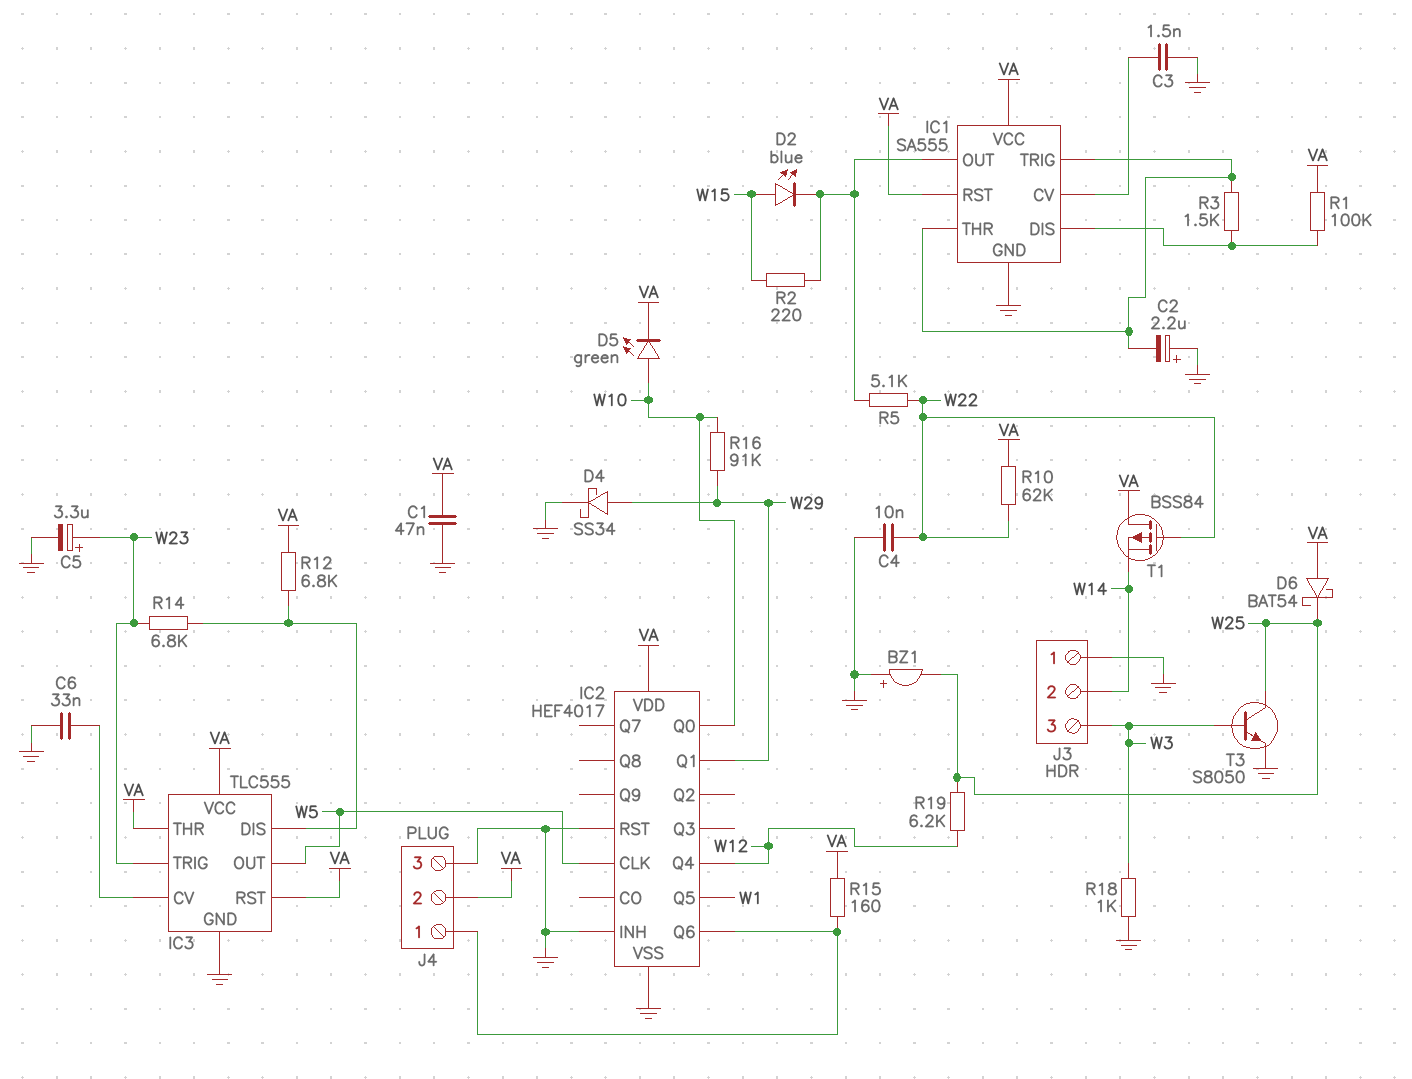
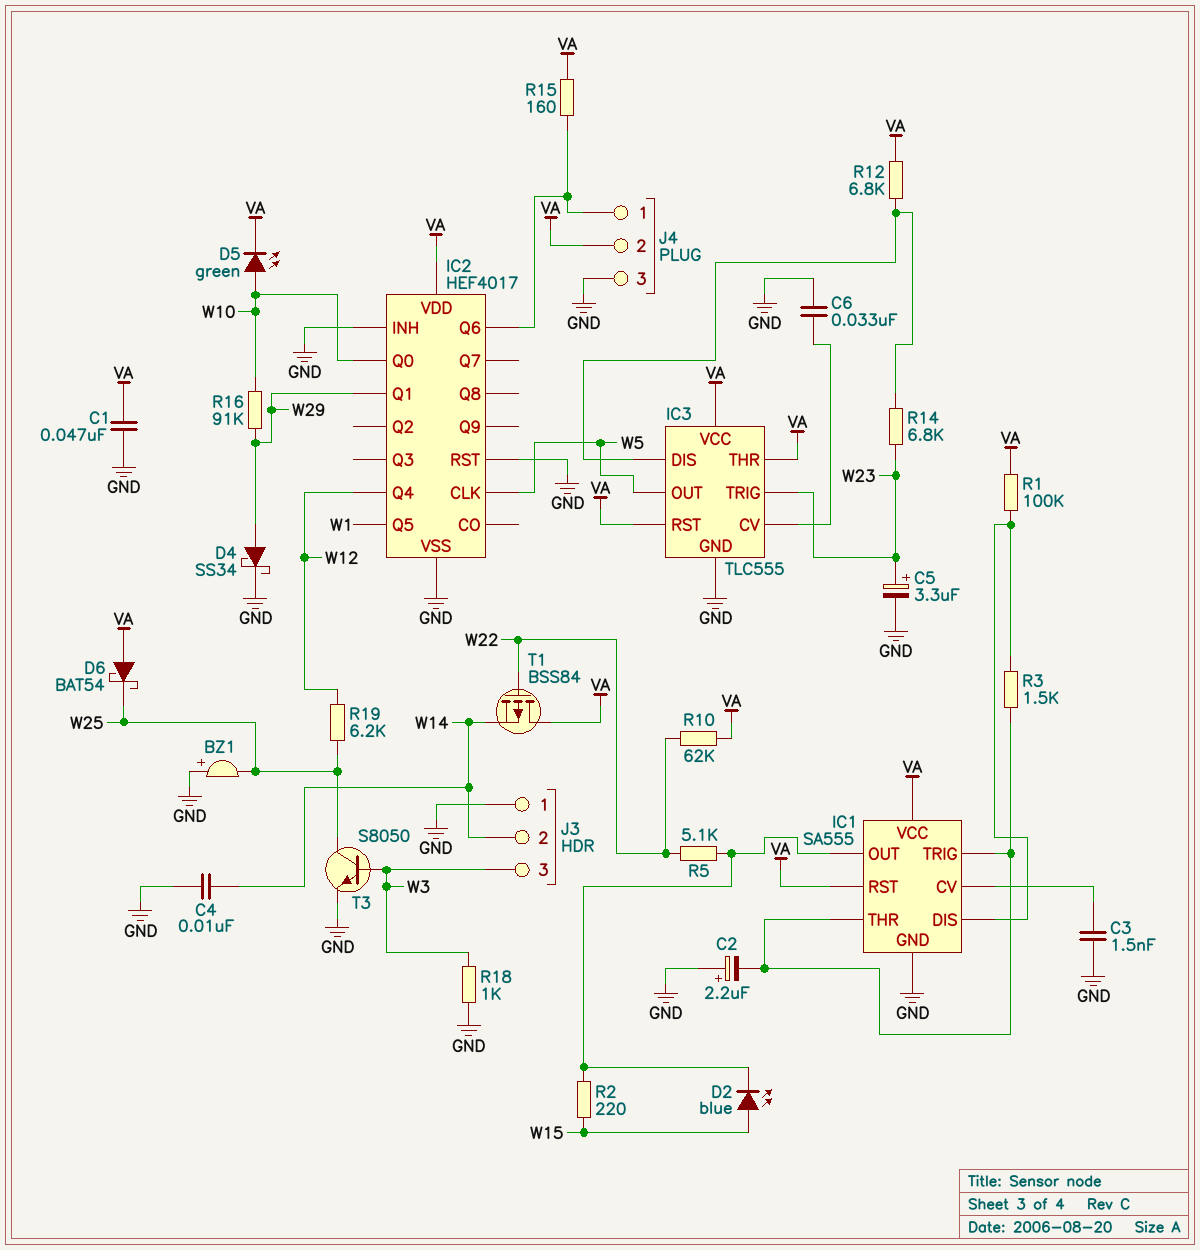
C4: 10nF (GND, W22) -> 10nF (GND, W14)

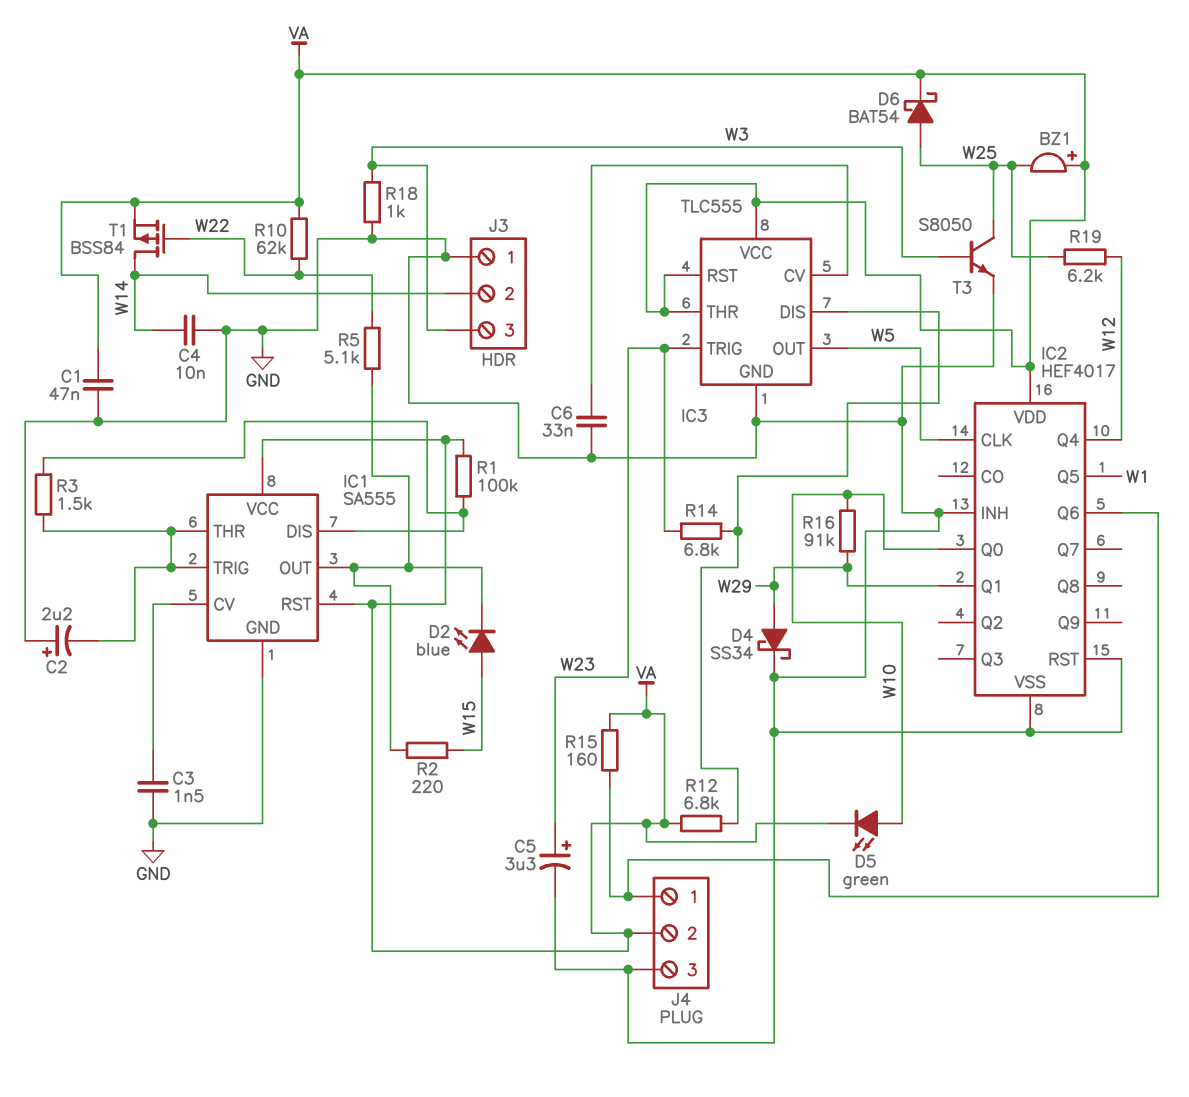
BZ1: buzzer (plus GND, minus W25) -> buzzer (plus VA, minus W25)
D6: schottky BAT54 (A VA, K W25) -> schottky BAT54 (A W25, K VA)
T1: PMOS BSS84 (G W22, D VA, S W14) -> PMOS BSS84 (G W22, D W14, S VA)

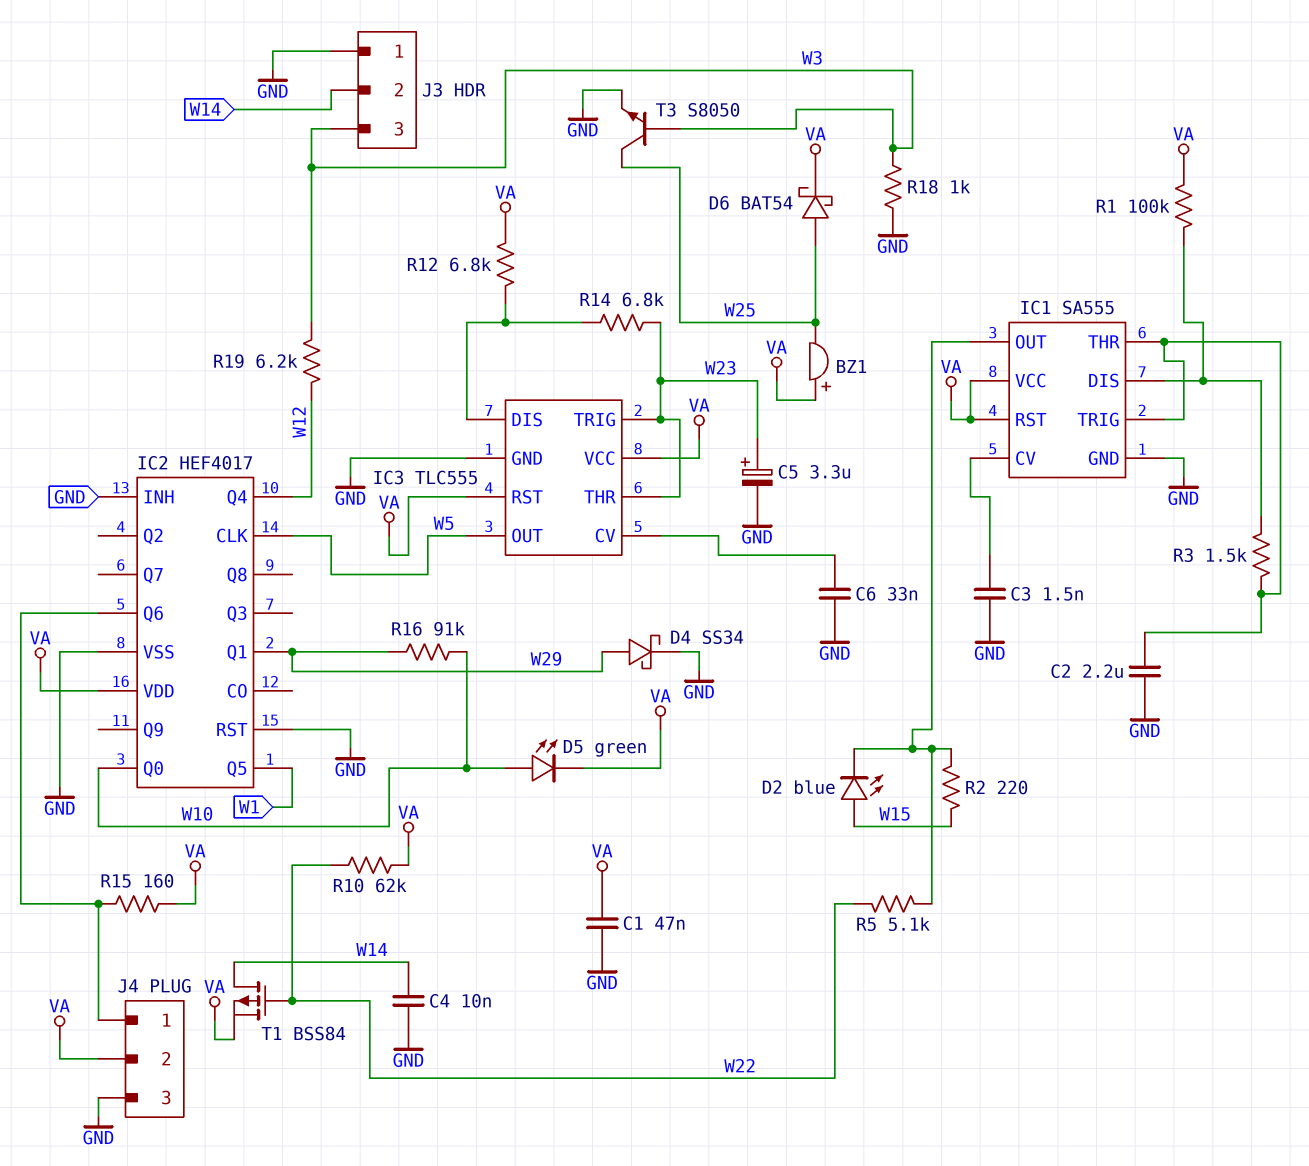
C2: 2.2uF (plus GND, minus IC1/THR) -> 2.2uF (GND, IC1/THR)
IC3 pin THR: VA -> W23
R19: 6.2k (W12, W25) -> 6.2k (W3, W12)

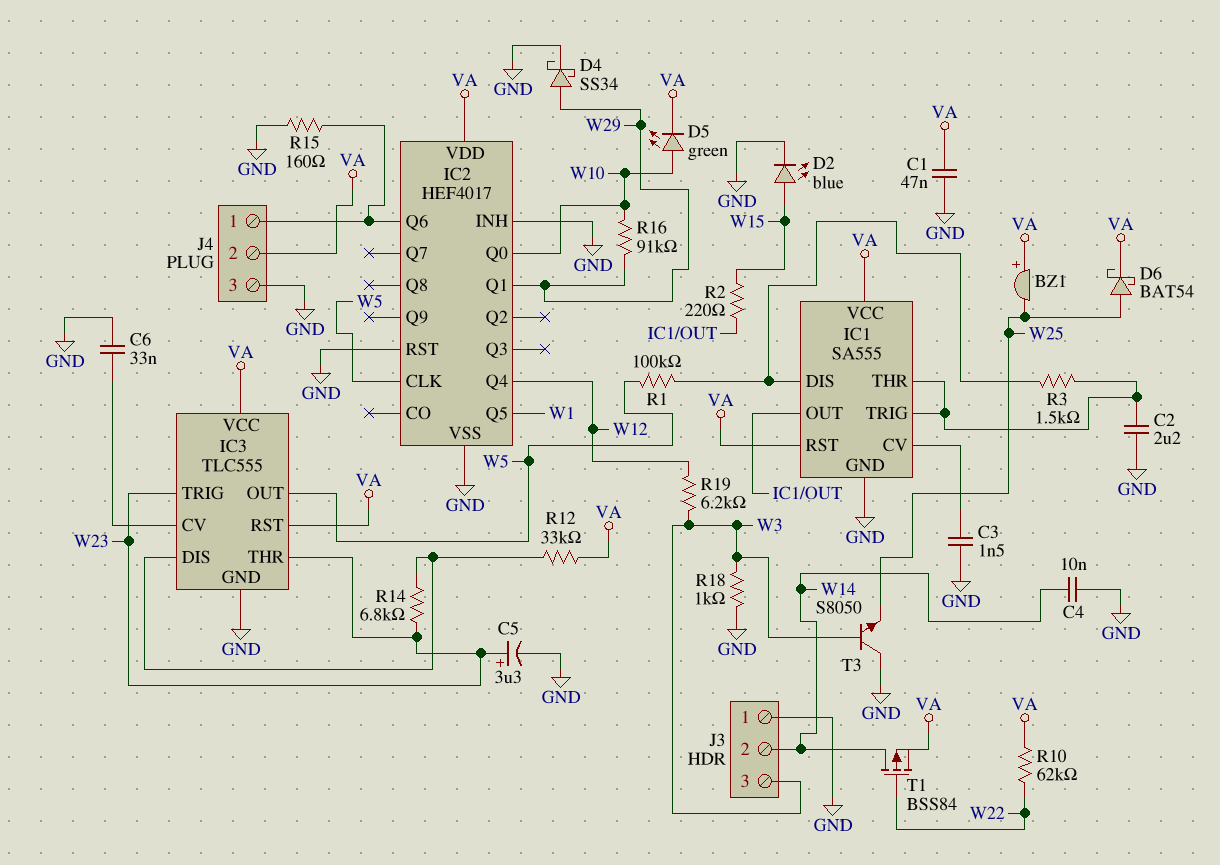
D2: LED blue (A W15, K IC1/OUT) -> LED blue (A W15, K GND)
R1: 100k (IC1/DIS, VA) -> 100k (IC1/DIS, W5)
R5: 5.1k (IC1/OUT, W22) -> none
R12: 6.8k (IC3/DIS, VA) -> 33k (IC3/DIS, VA)
R15: 160 (IC2/Q6, VA) -> 160 (GND, IC2/Q6)
T3: NPN S8050 (B W3, C W25, E GND) -> NPN S8050 (B W3, C GND, E W25)

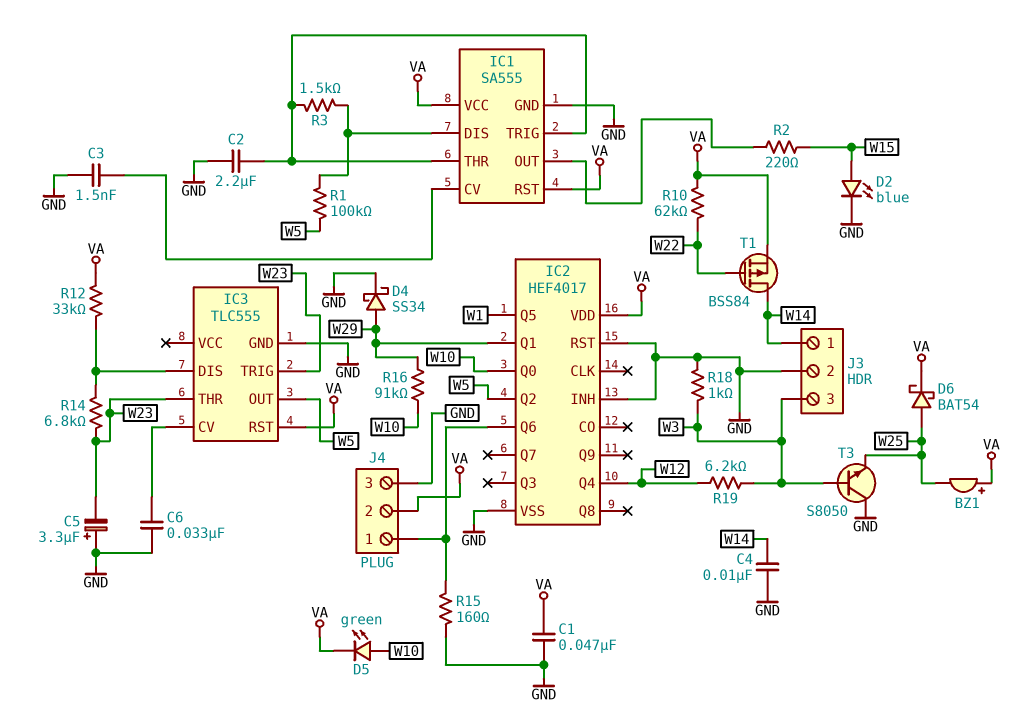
C5: 3.3uF (plus W23, minus GND) -> 3.3uF (plus GND, minus W23)
IC2 pin CLK: W5 -> none
IC2 pin Q2: none -> W5
IC3 pin VCC: VA -> none
J3 pin 1: GND -> W14
J3 pin 2: W14 -> GND

